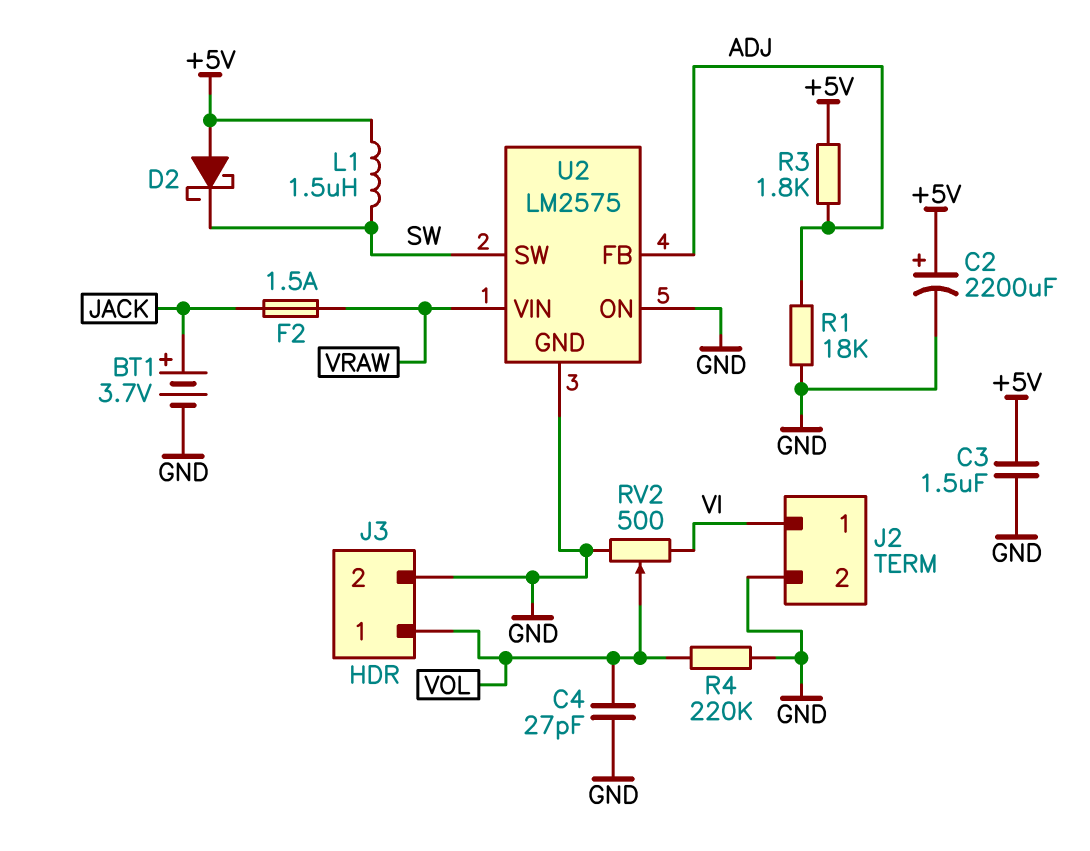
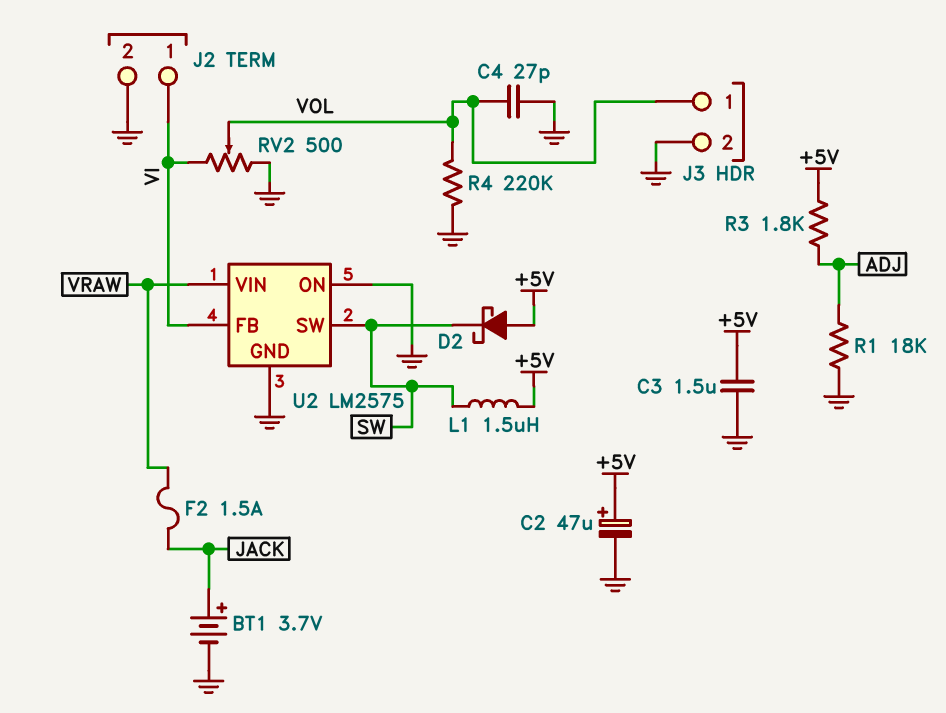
C2: 2200uF (plus +5V, minus GND) -> 47uF (plus +5V, minus GND)
U2 pin FB: ADJ -> VI

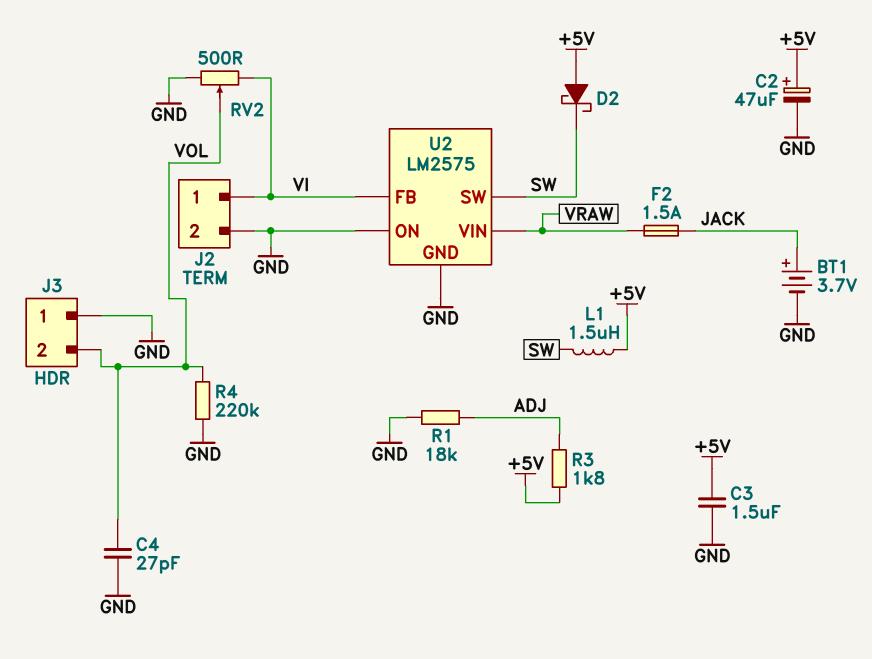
J3 pin 1: VOL -> GND
J3 pin 2: GND -> VOL

